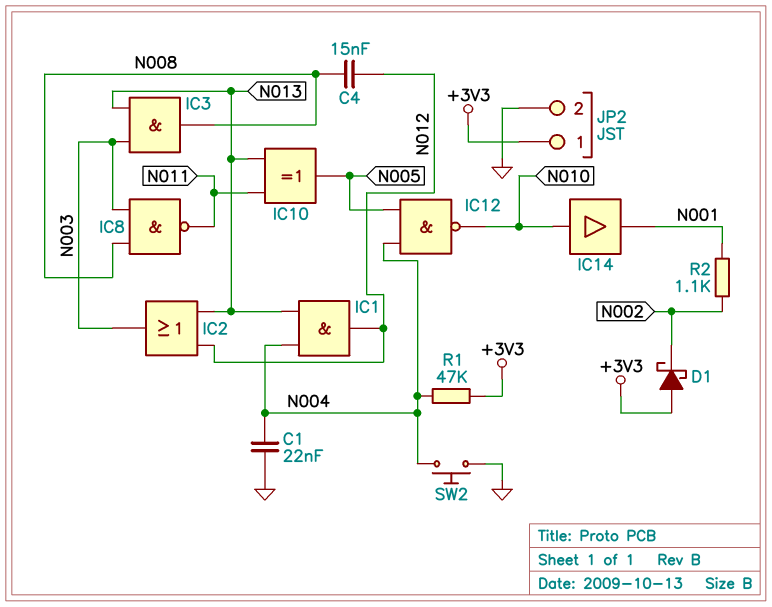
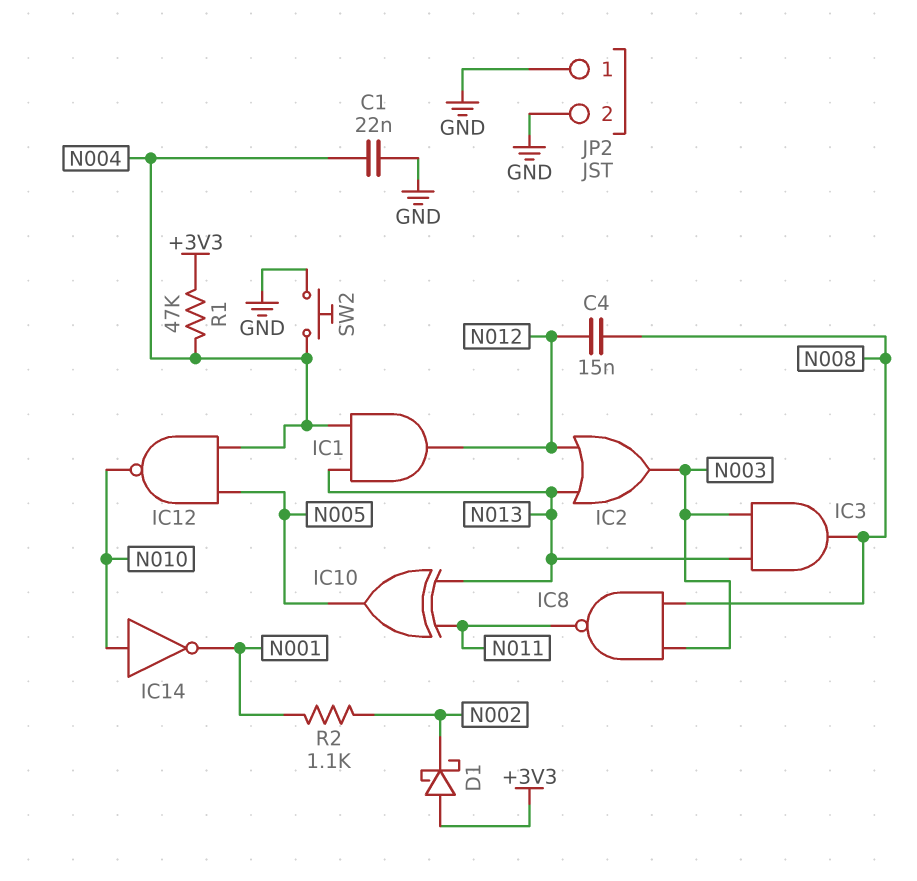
IC14: buffer (in N010, out N001) -> NOT (in N010, out N001)
JP2 pin 1: +3V3 -> GND

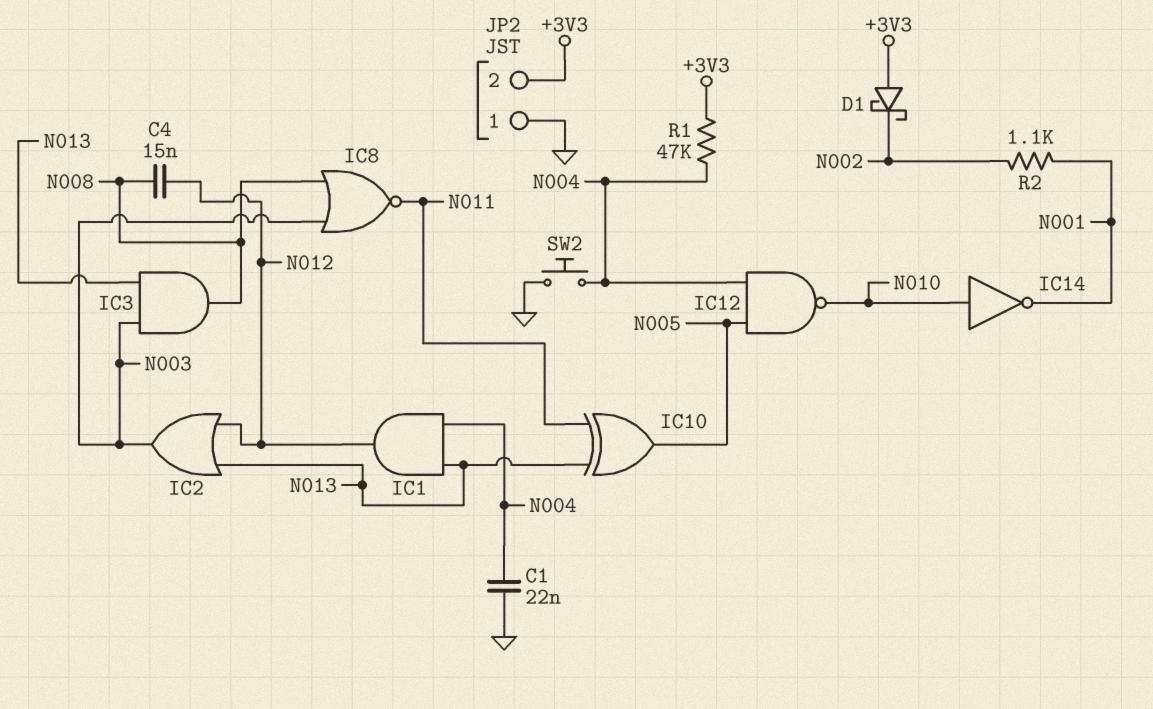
IC8: NAND (in N003, in N008, out N011) -> NOR (in N003, in N008, out N011)
JP2 pin 2: GND -> +3V3

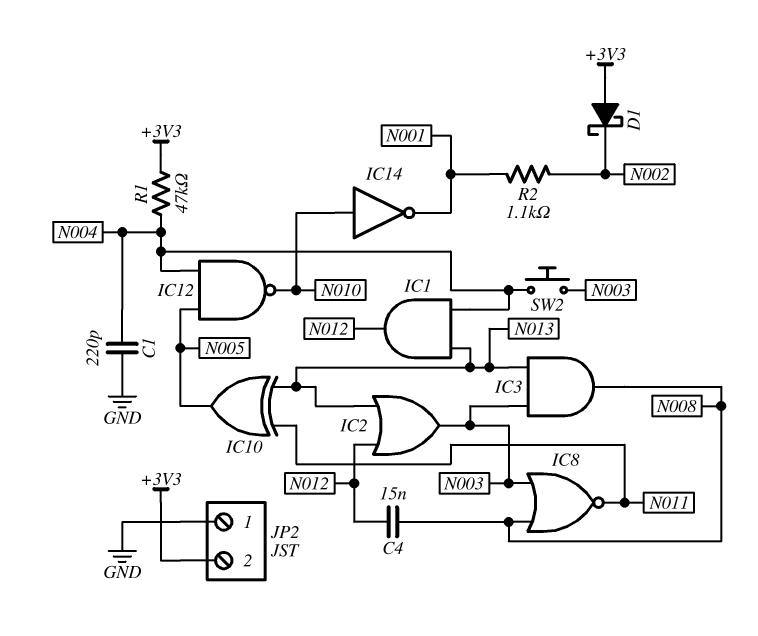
C1: 22nF (GND, N004) -> 220pF (GND, N004)
SW2: button (GND, N004) -> button (N003, N004)

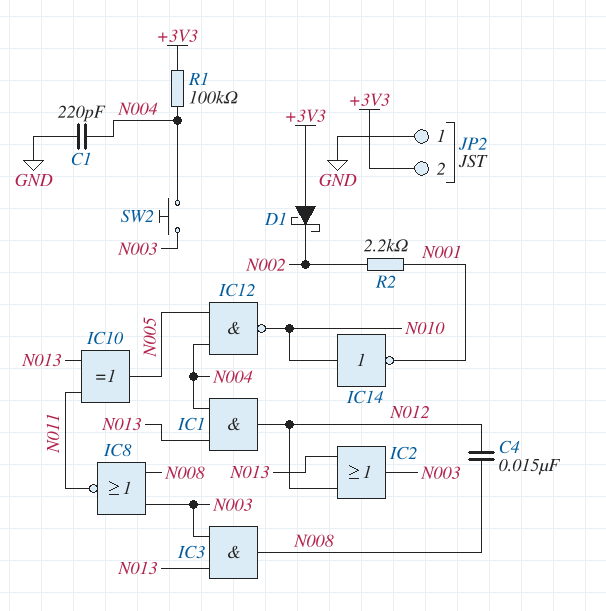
R1: 47k (+3V3, N004) -> 100k (+3V3, N004)
R2: 1.1k (N001, N002) -> 2.2k (N001, N002)

